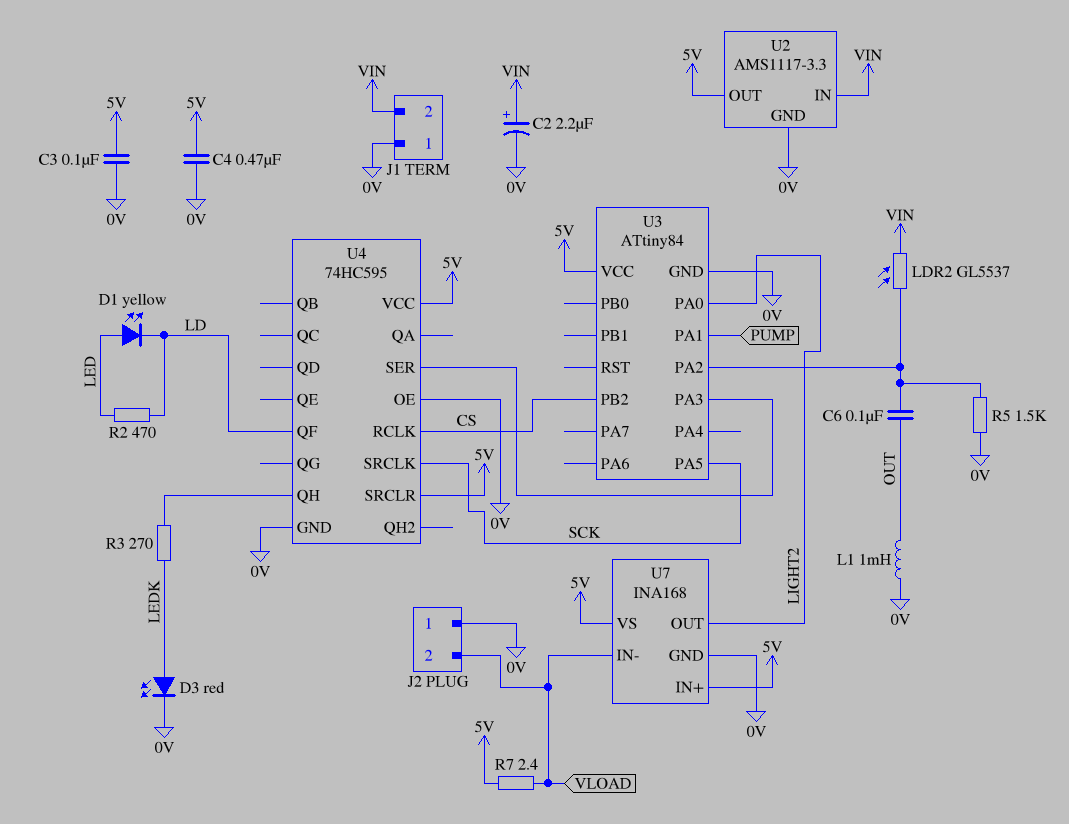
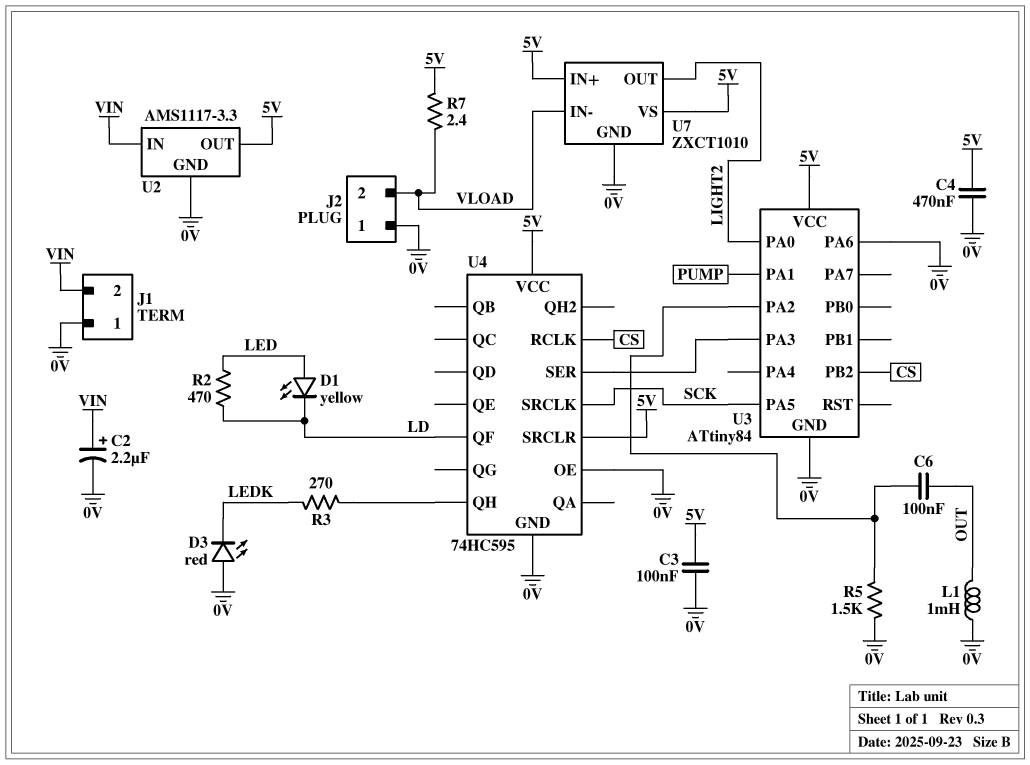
D3: LED red (A LEDK, K 0V) -> LED red (A 0V, K LEDK)
LDR2: GL5537 (U3/PA2, VIN) -> none
U3 pin PA6: none -> 0V
U7: INA168 -> ZXCT1010

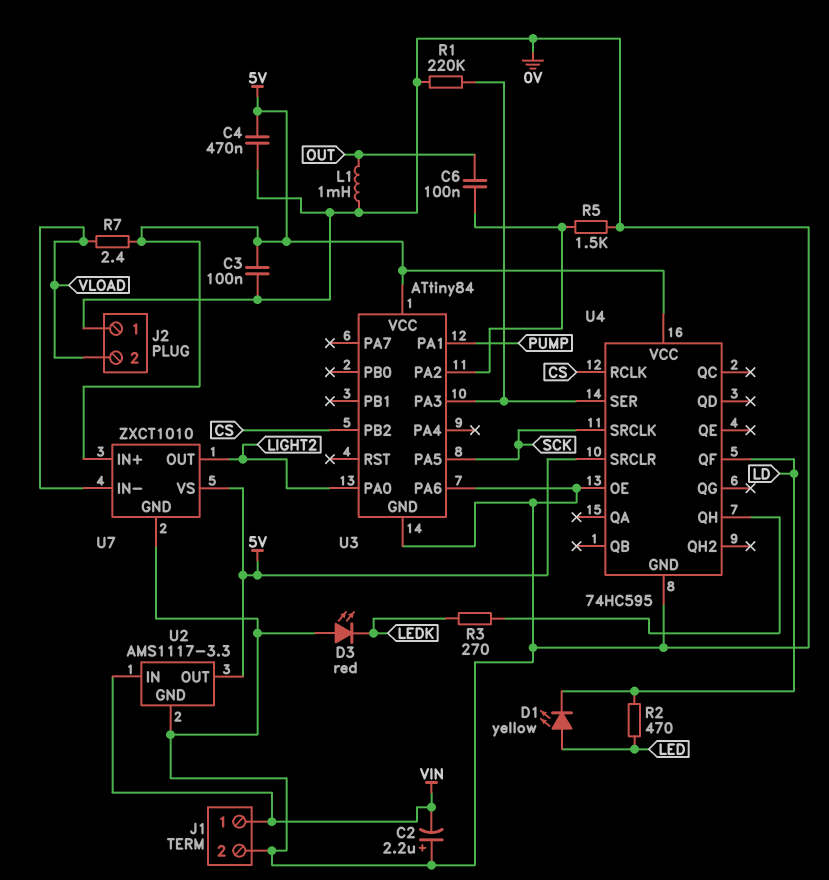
C2: 2.2uF (plus VIN, minus 0V) -> 2.2uF (plus 0V, minus VIN)
J1 pin 1: 0V -> VIN
J1 pin 2: VIN -> 0V
R1: none -> 220k (0V, U3/PA3)

